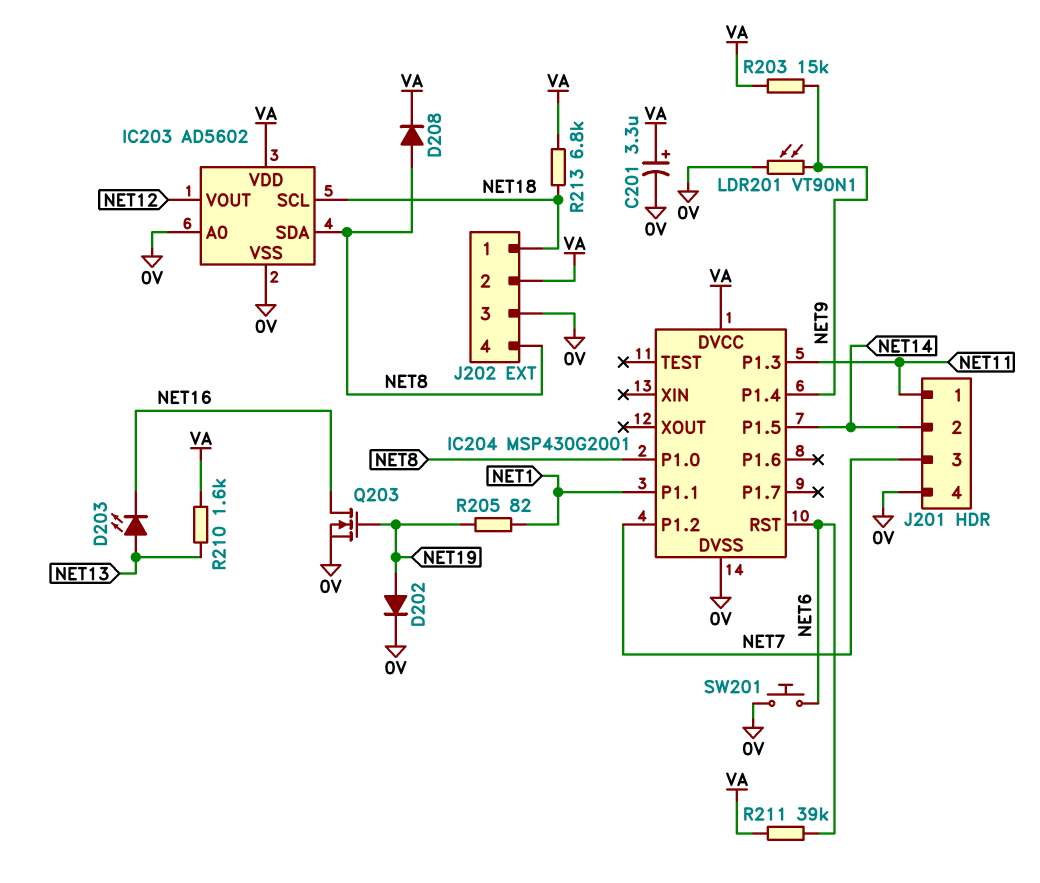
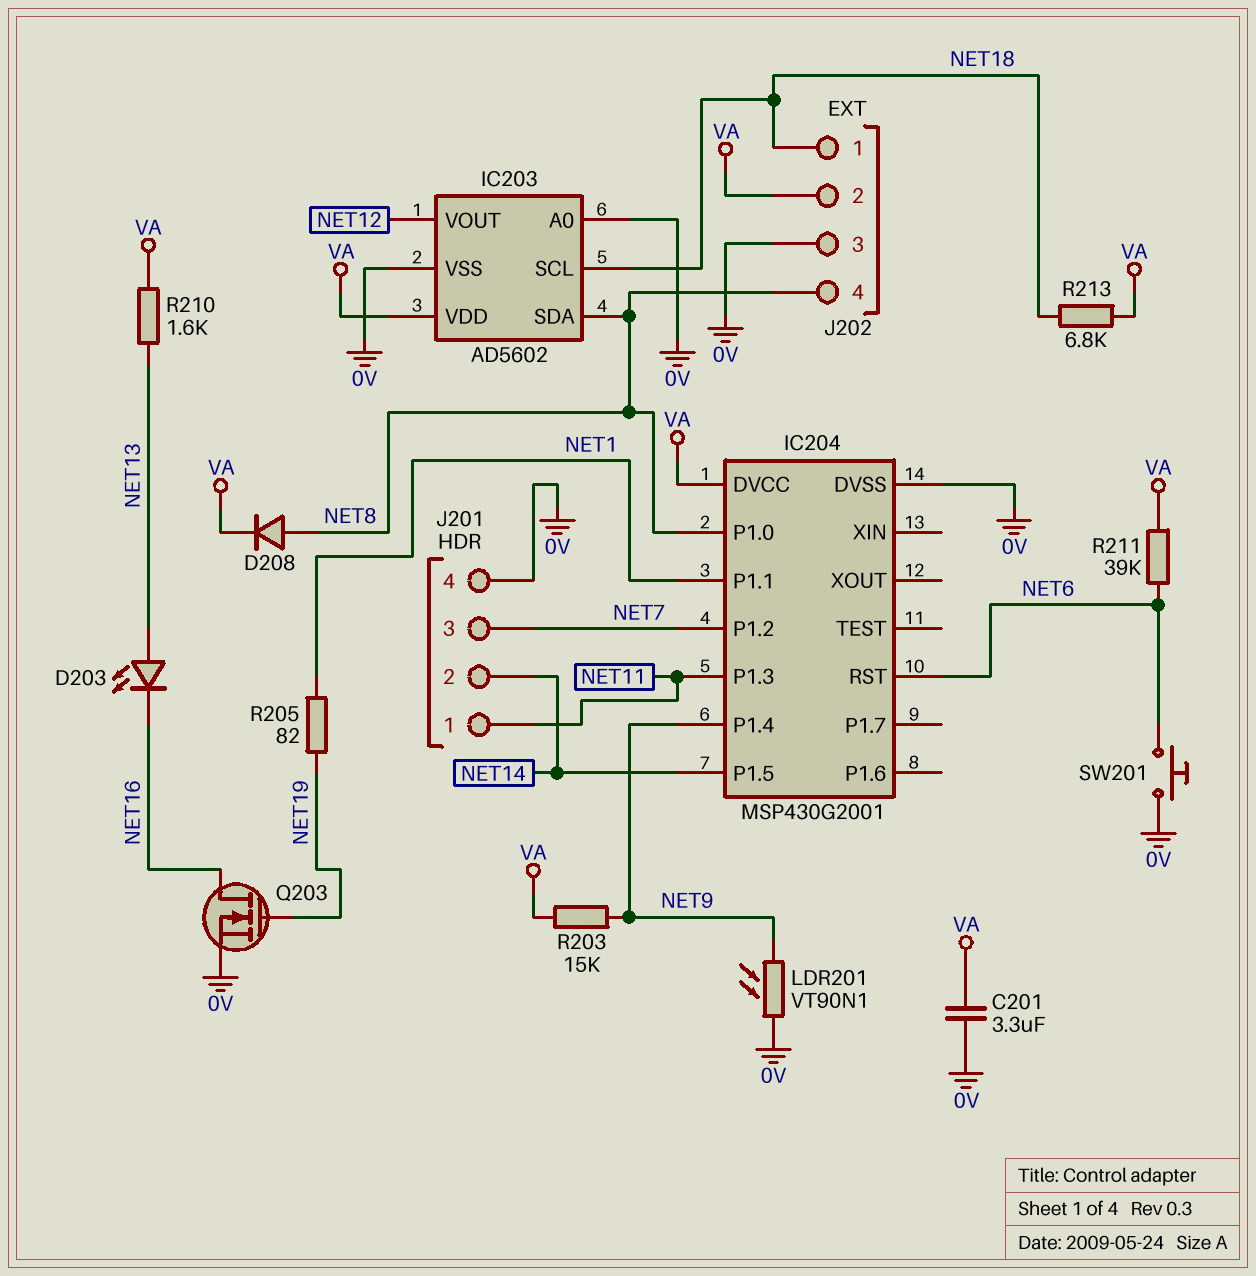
C201: 3.3uF (plus VA, minus 0V) -> 3.3uF (0V, VA)
D202: diode (A NET19, K 0V) -> none

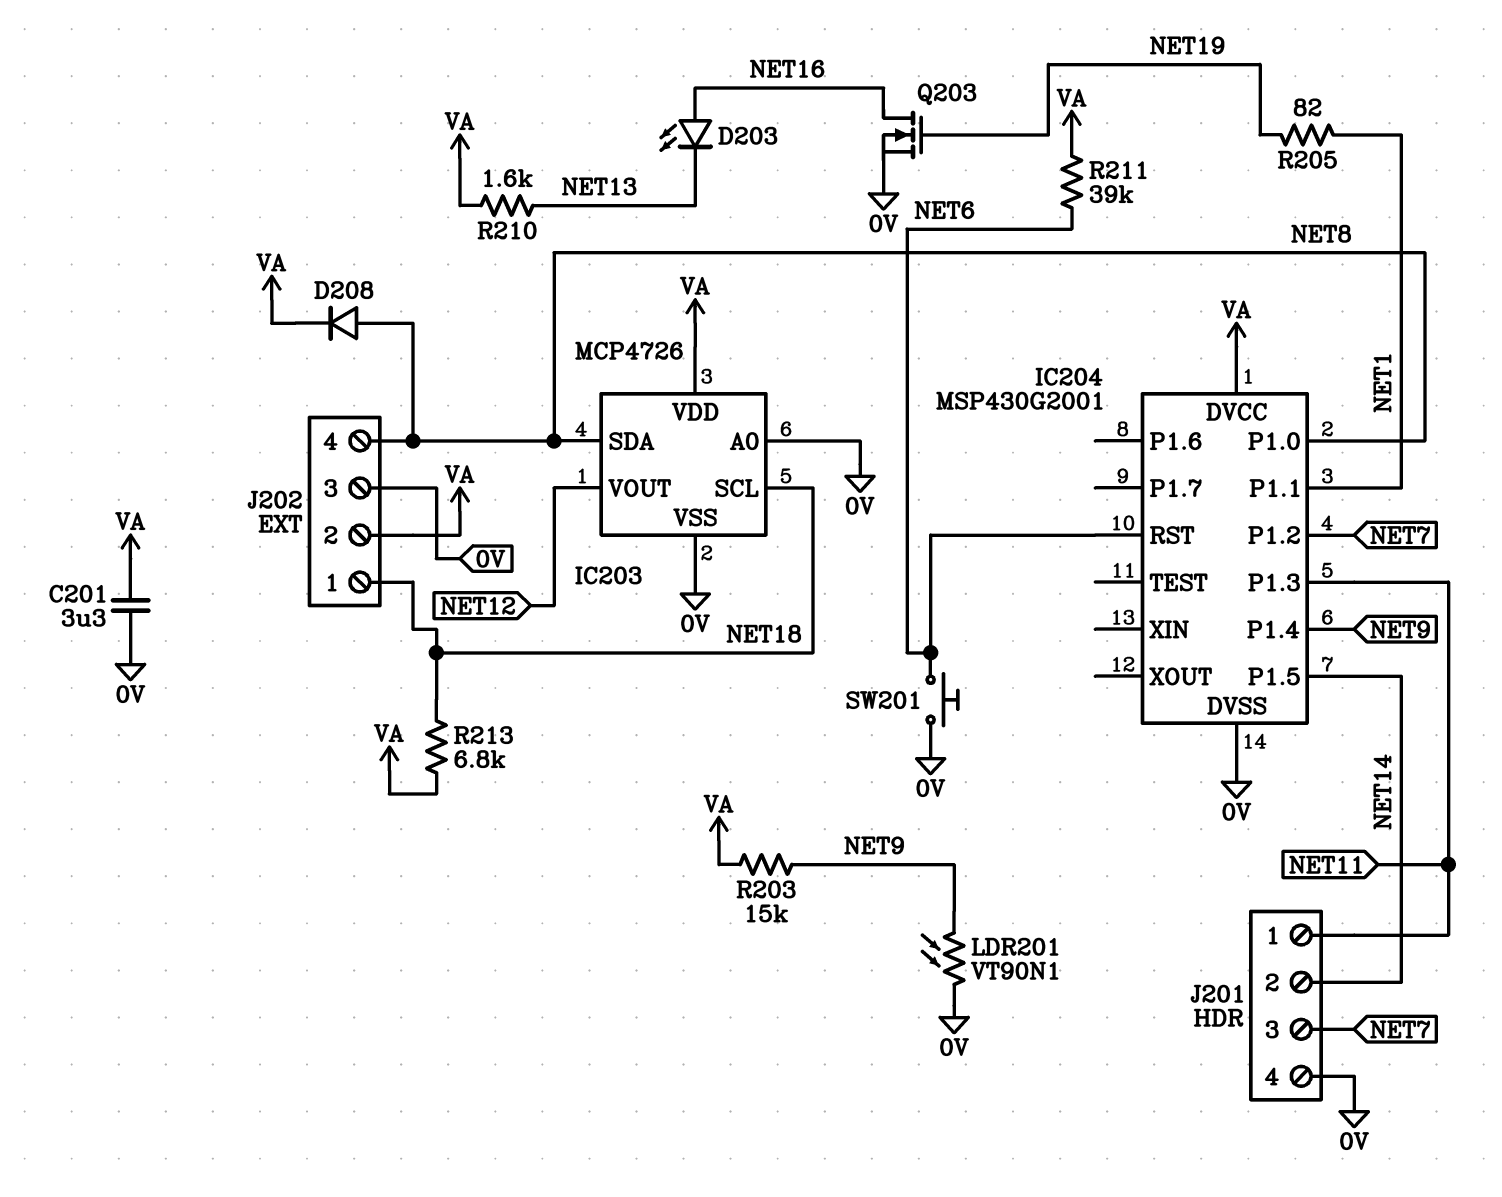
D203: LED (A NET13, K NET16) -> LED (A NET16, K NET13)
IC203: AD5602 -> MCP4726

